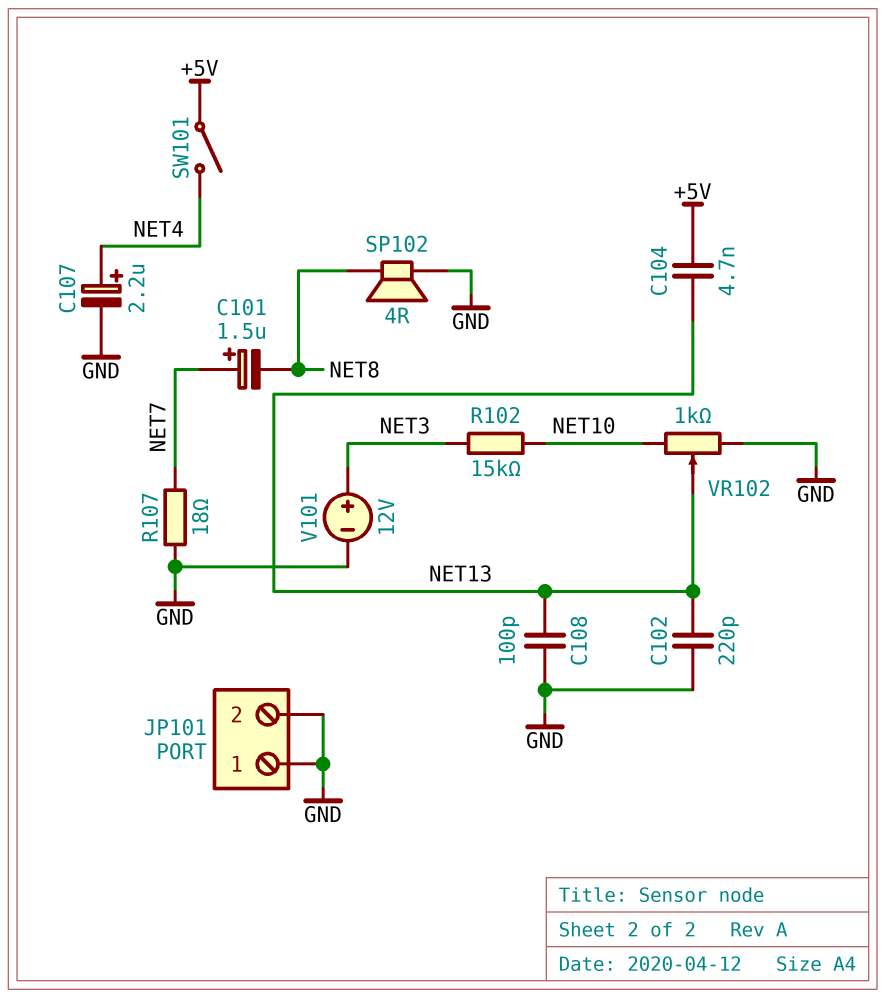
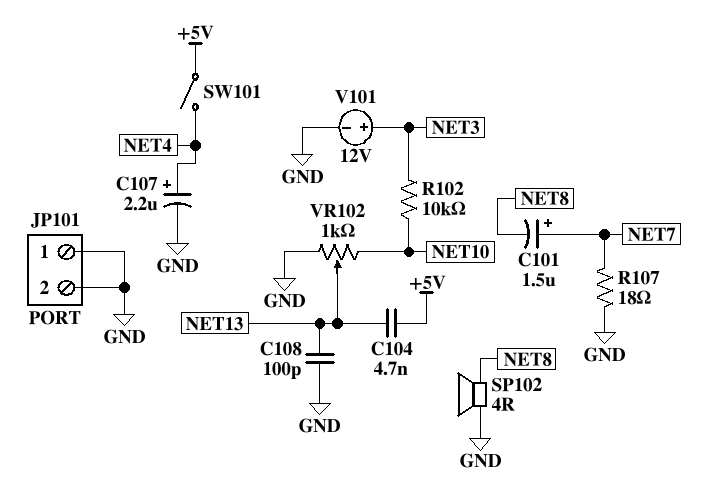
C102: 220pF (GND, NET13) -> none
R102: 15k (NET3, NET10) -> 10k (NET3, NET10)

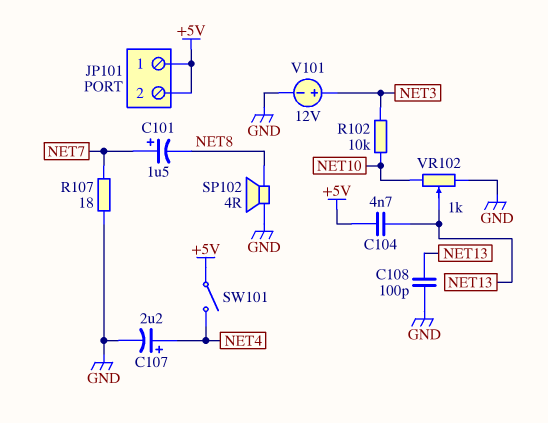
JP101 pin 1: GND -> +5V
JP101 pin 2: GND -> +5V

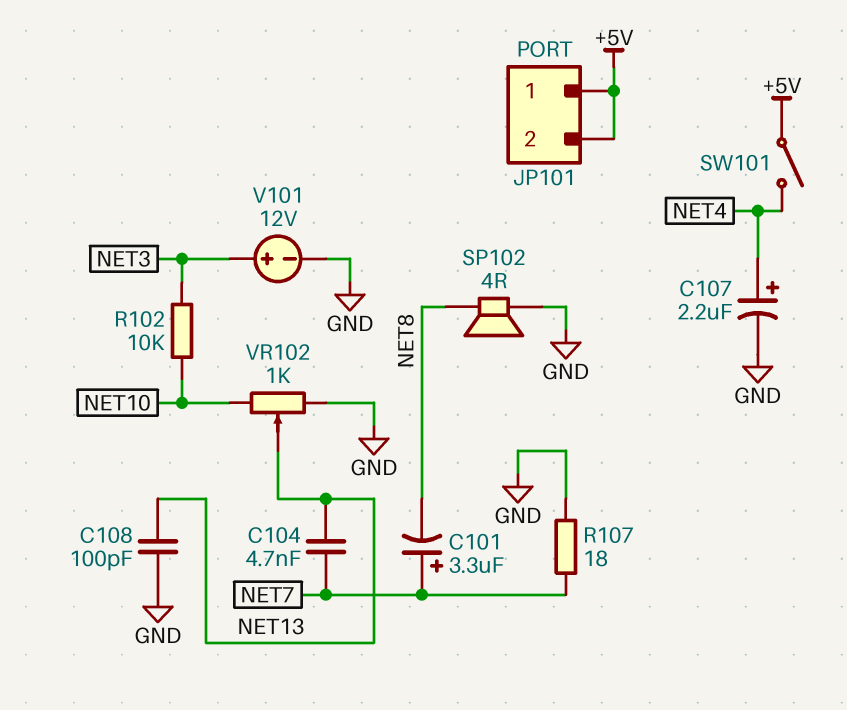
C101: 1.5uF (plus NET7, minus NET8) -> 3.3uF (plus NET7, minus NET8)
C104: 4.7nF (+5V, NET13) -> 4.7nF (NET7, NET13)

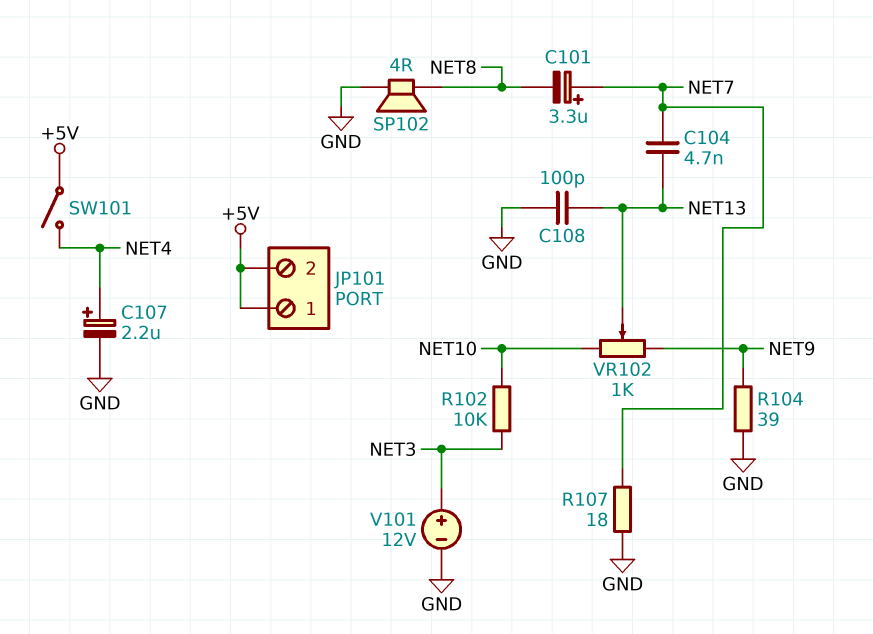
R104: none -> 39 (GND, NET9)
VR102: 1k (GND, NET10, wiper NET13) -> 1k (NET9, NET10, wiper NET13)

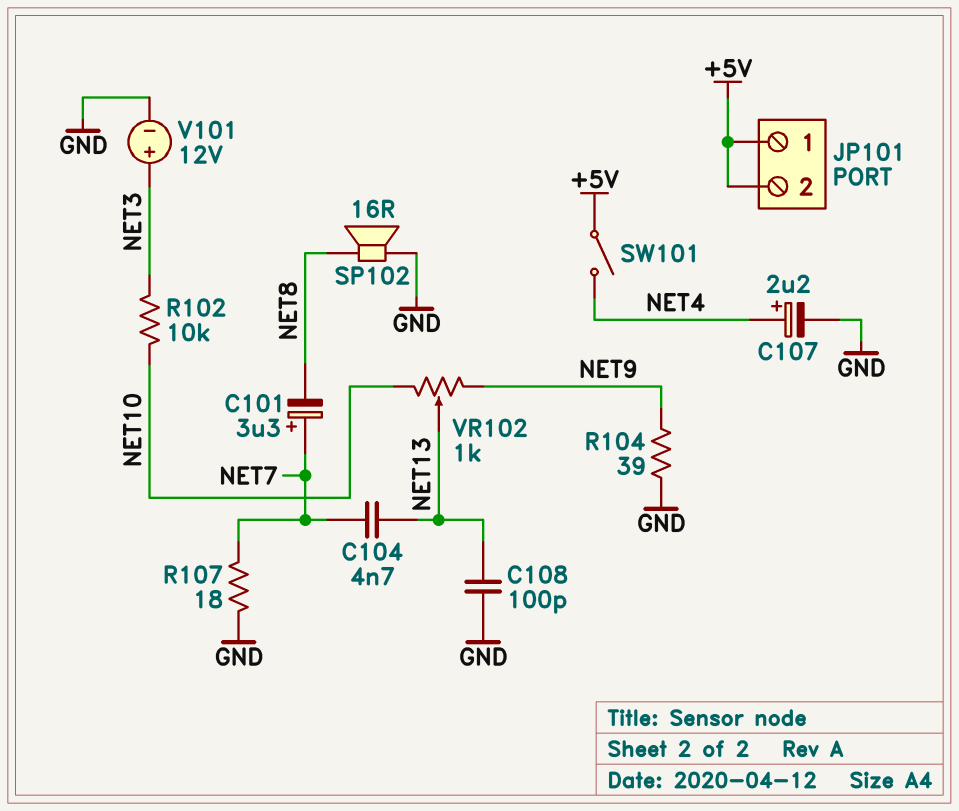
SP102: speaker 4R (GND, NET8) -> speaker 16R (GND, NET8)

